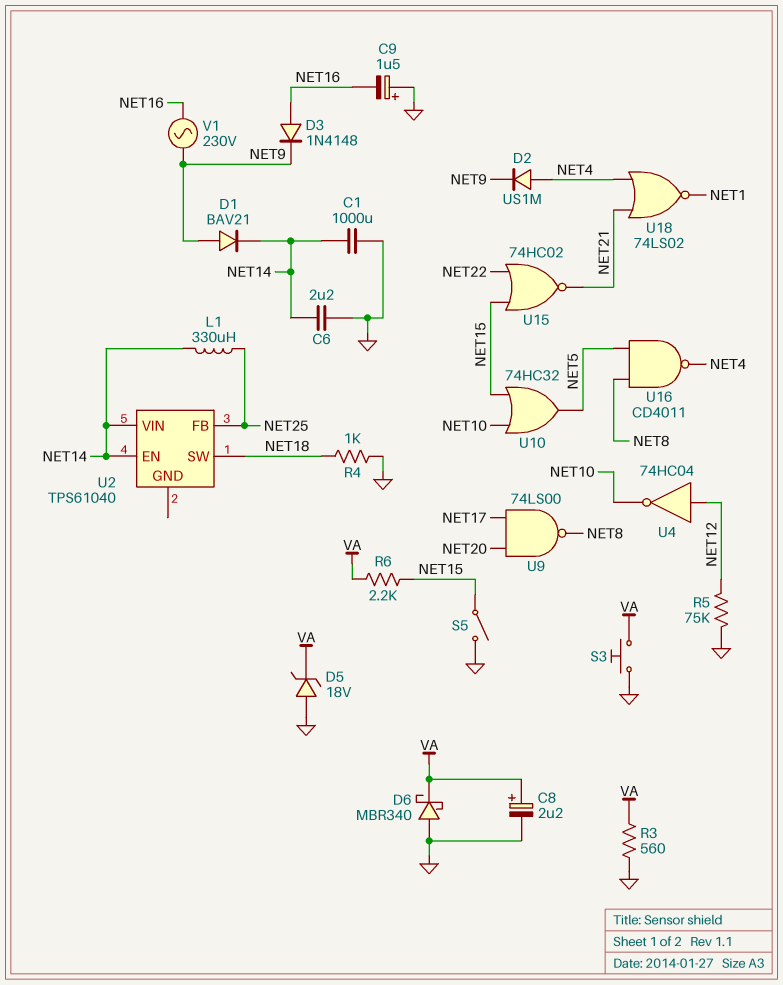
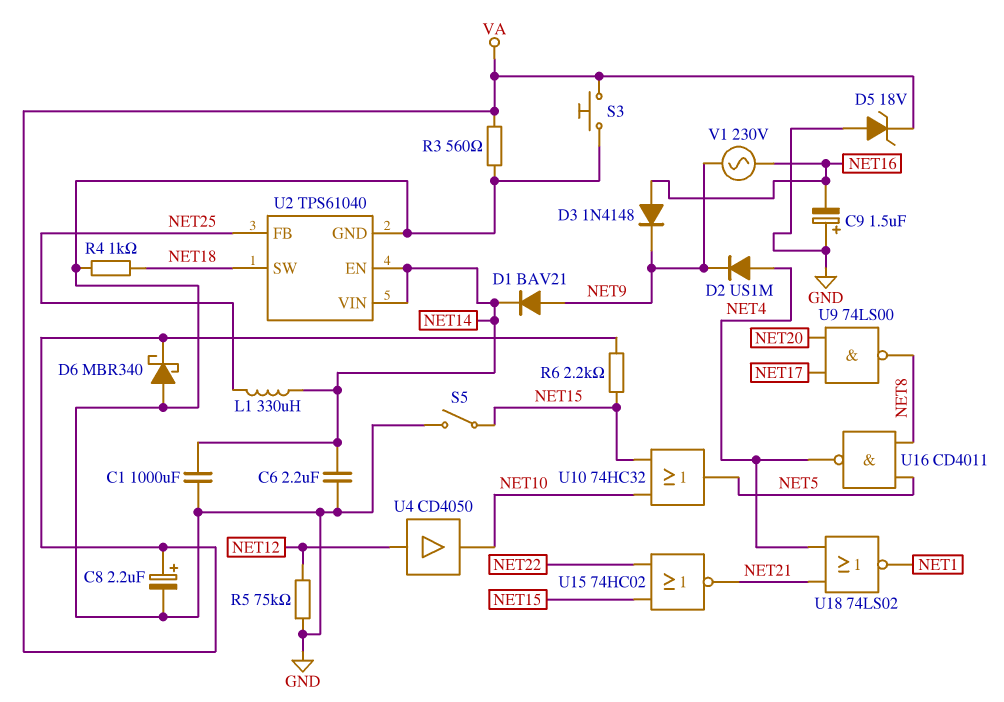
U2 pin GND: none -> GND
U4: NOT 74HC04 (in NET12, out NET10) -> buffer CD4050 (in NET12, out NET10)

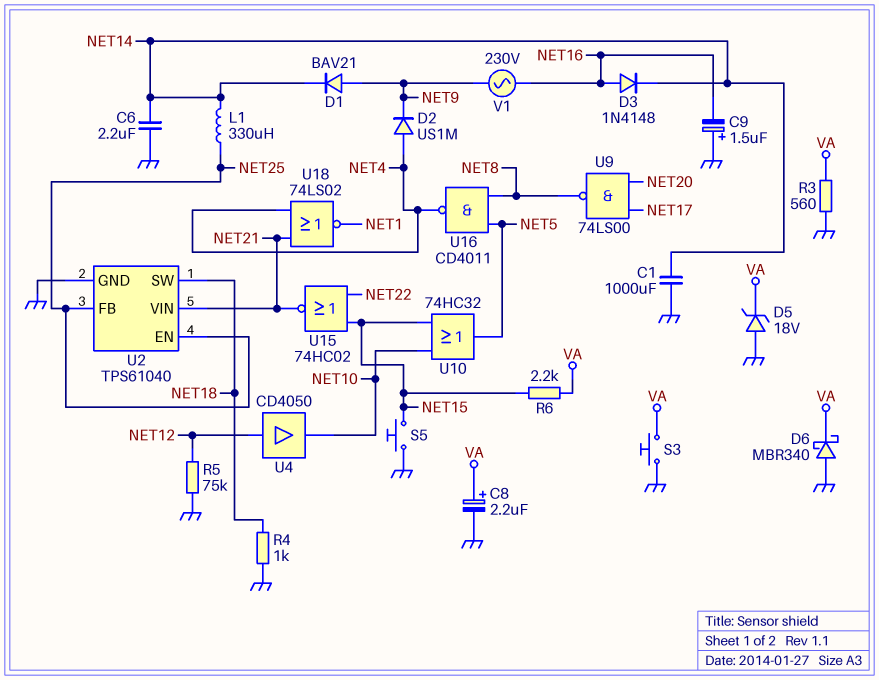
D3: diode 1N4148 (A NET16, K NET9) -> diode 1N4148 (A NET16, K NET14)
S5: switch (GND, NET15) -> button (GND, NET15)
U2 pin EN: NET14 -> NET25
U2 pin VIN: NET14 -> NET21

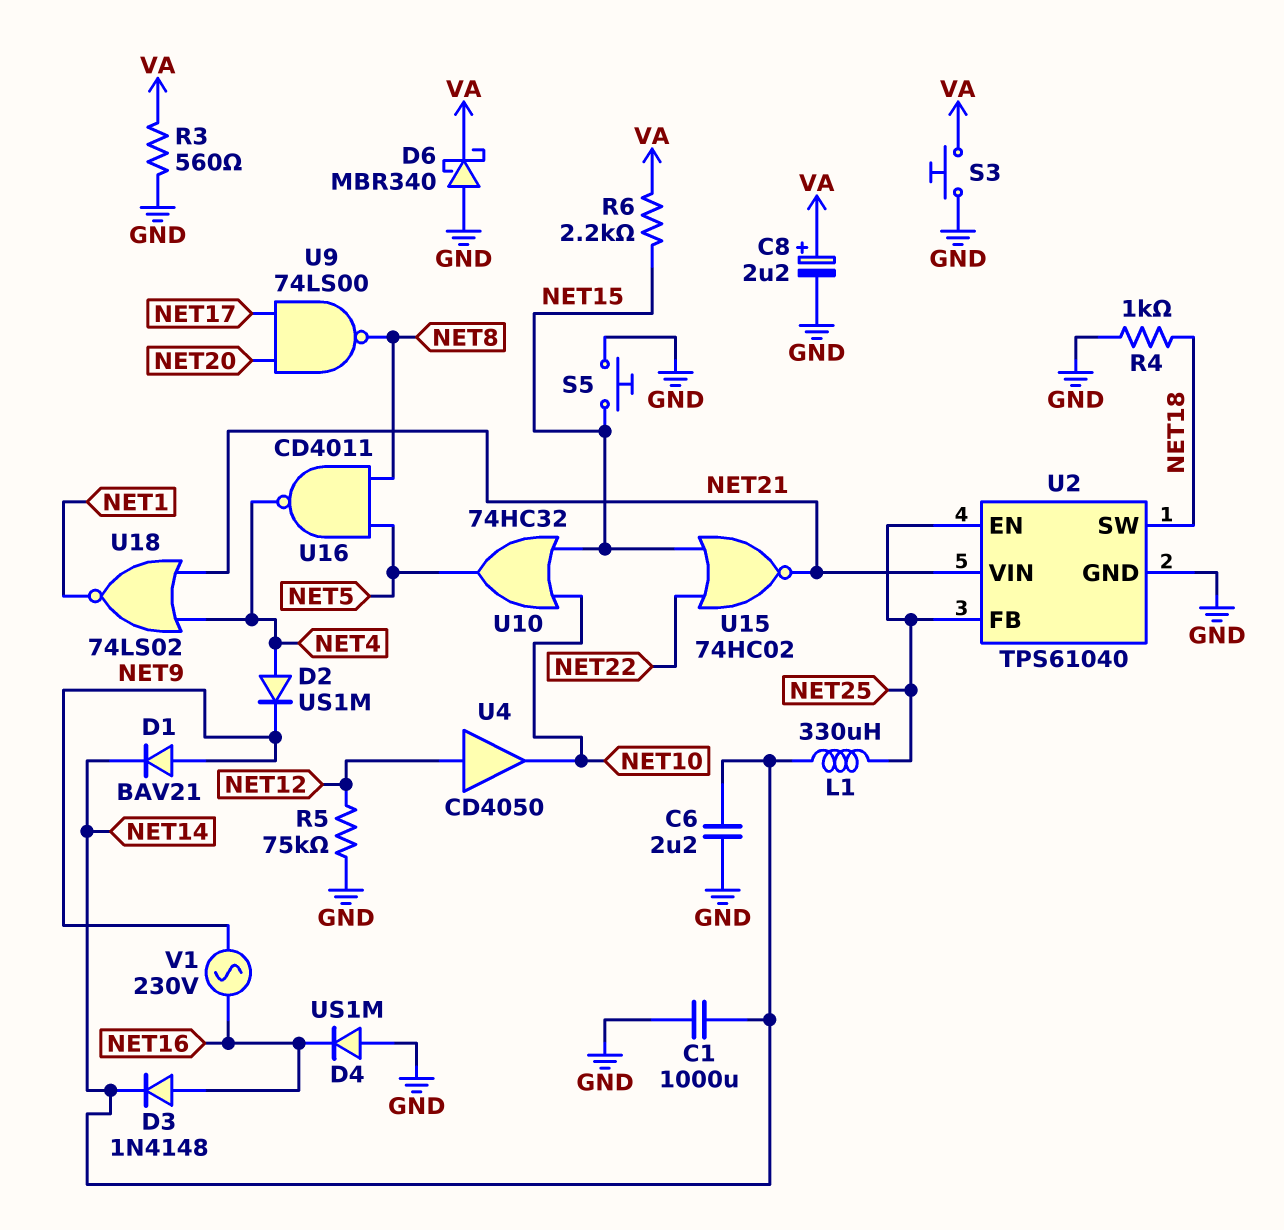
C9: 1.5uF (plus GND, minus NET16) -> none
D4: none -> diode US1M (A GND, K NET16)
D5: zener 18V (A GND, K VA) -> none

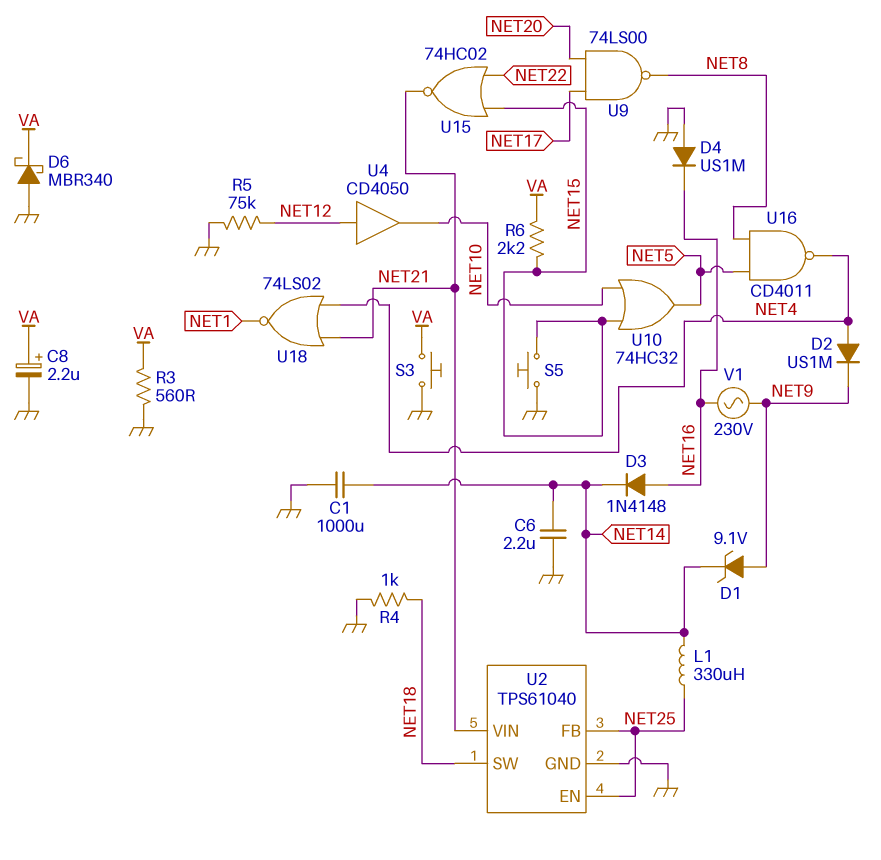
D1: diode BAV21 (A NET9, K NET14) -> zener 9.1V (A NET9, K NET14)

